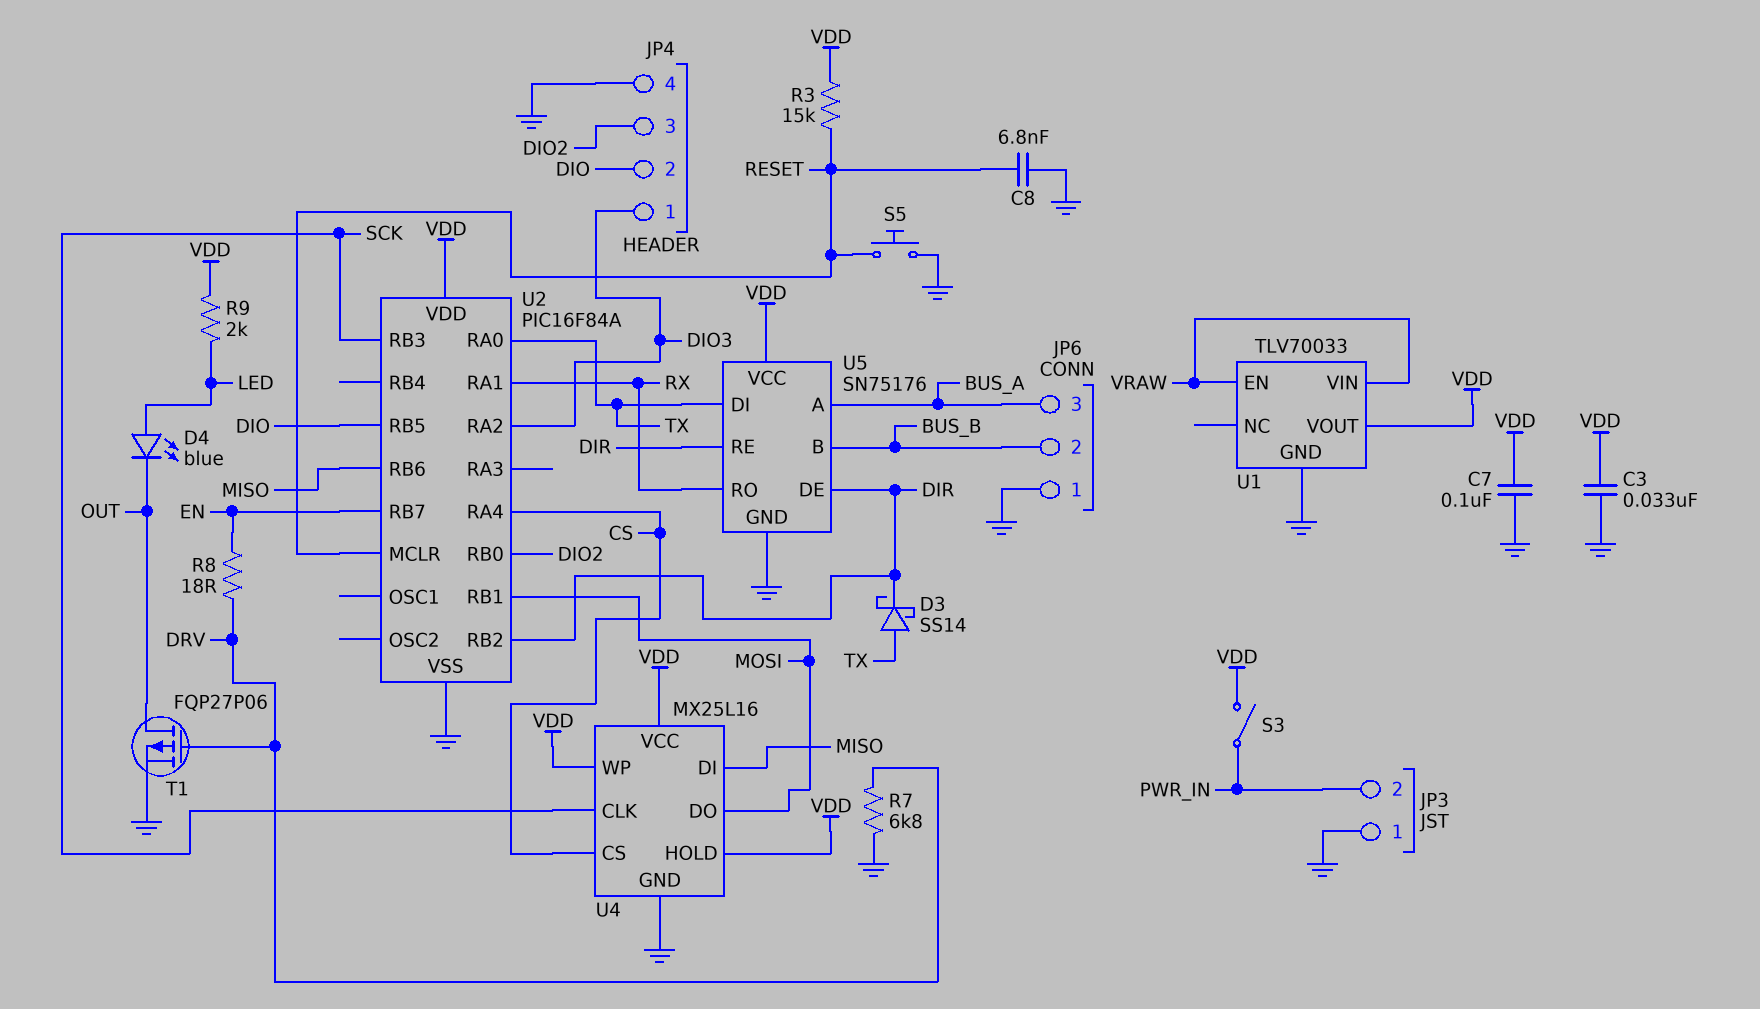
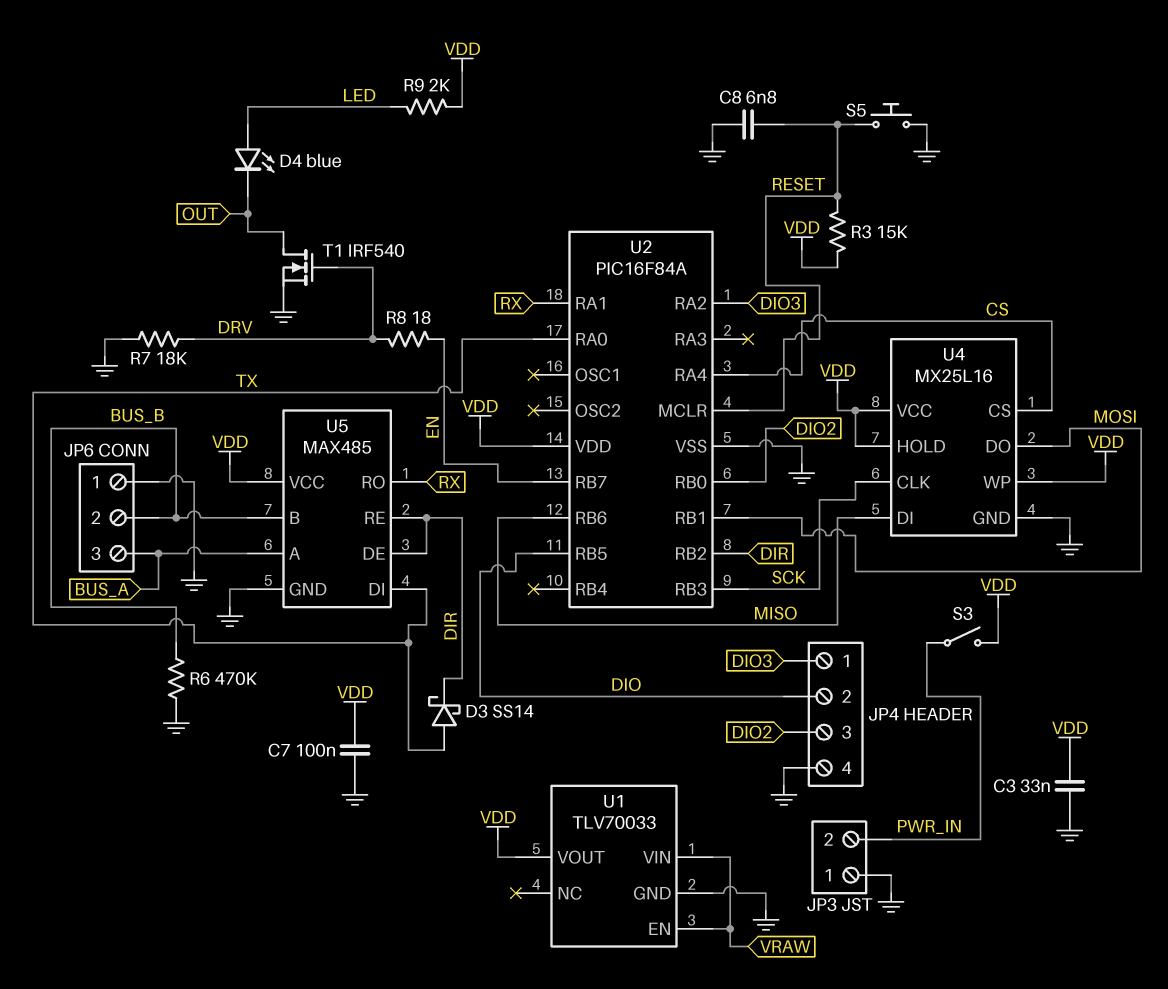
R6: none -> 470k (BUS_B, GND)
R7: 6.8k (DRV, GND) -> 18k (DRV, GND)
T1: PMOS FQP27P06 (G DRV, D OUT, S GND) -> NMOS IRF540 (G DRV, D OUT, S GND)
U5: SN75176 -> MAX485

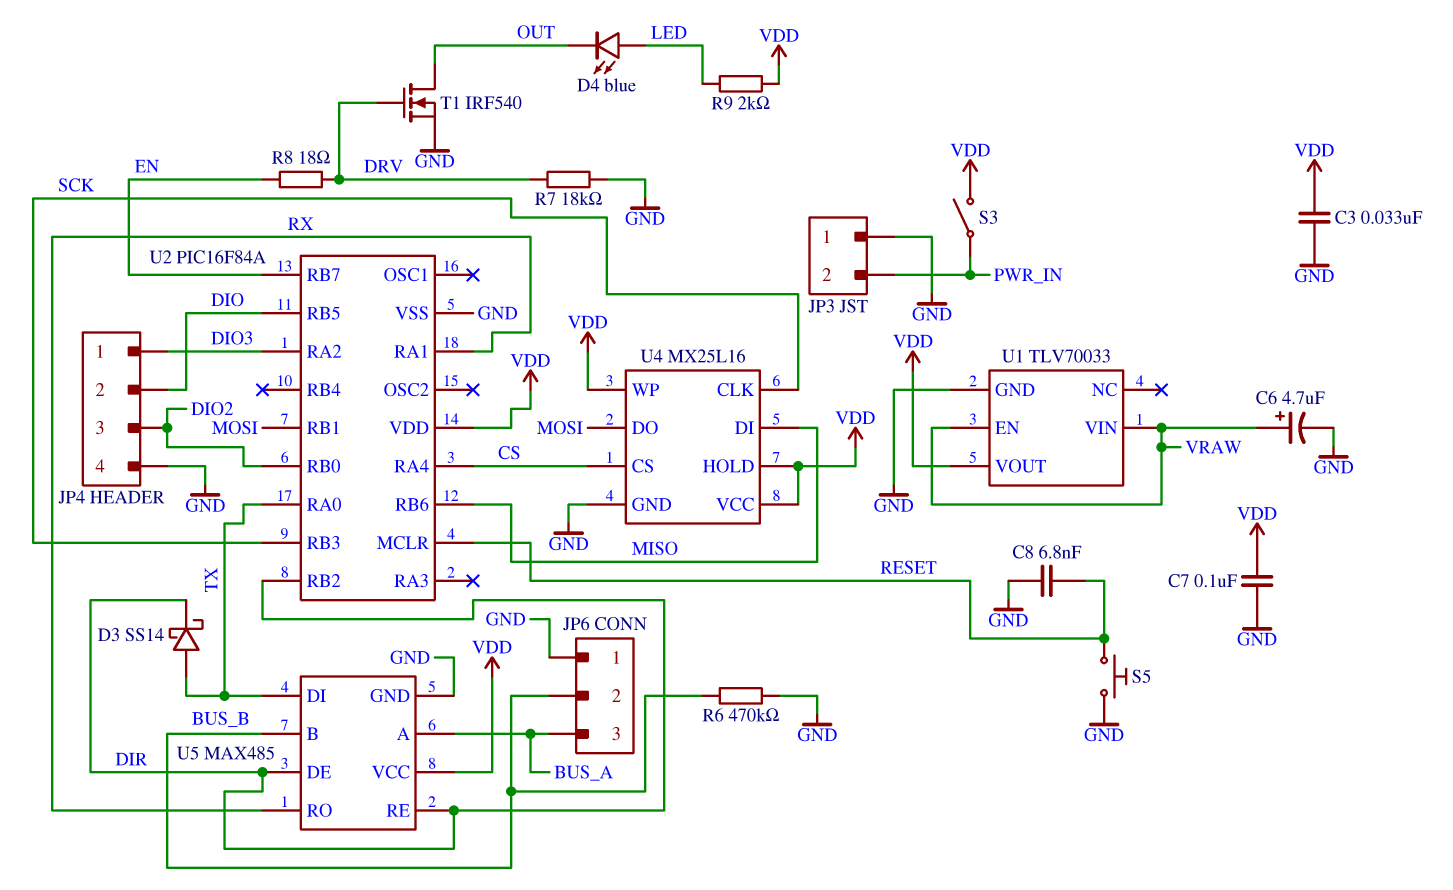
C6: none -> 4.7uF (plus VRAW, minus GND)
R3: 15k (RESET, VDD) -> none

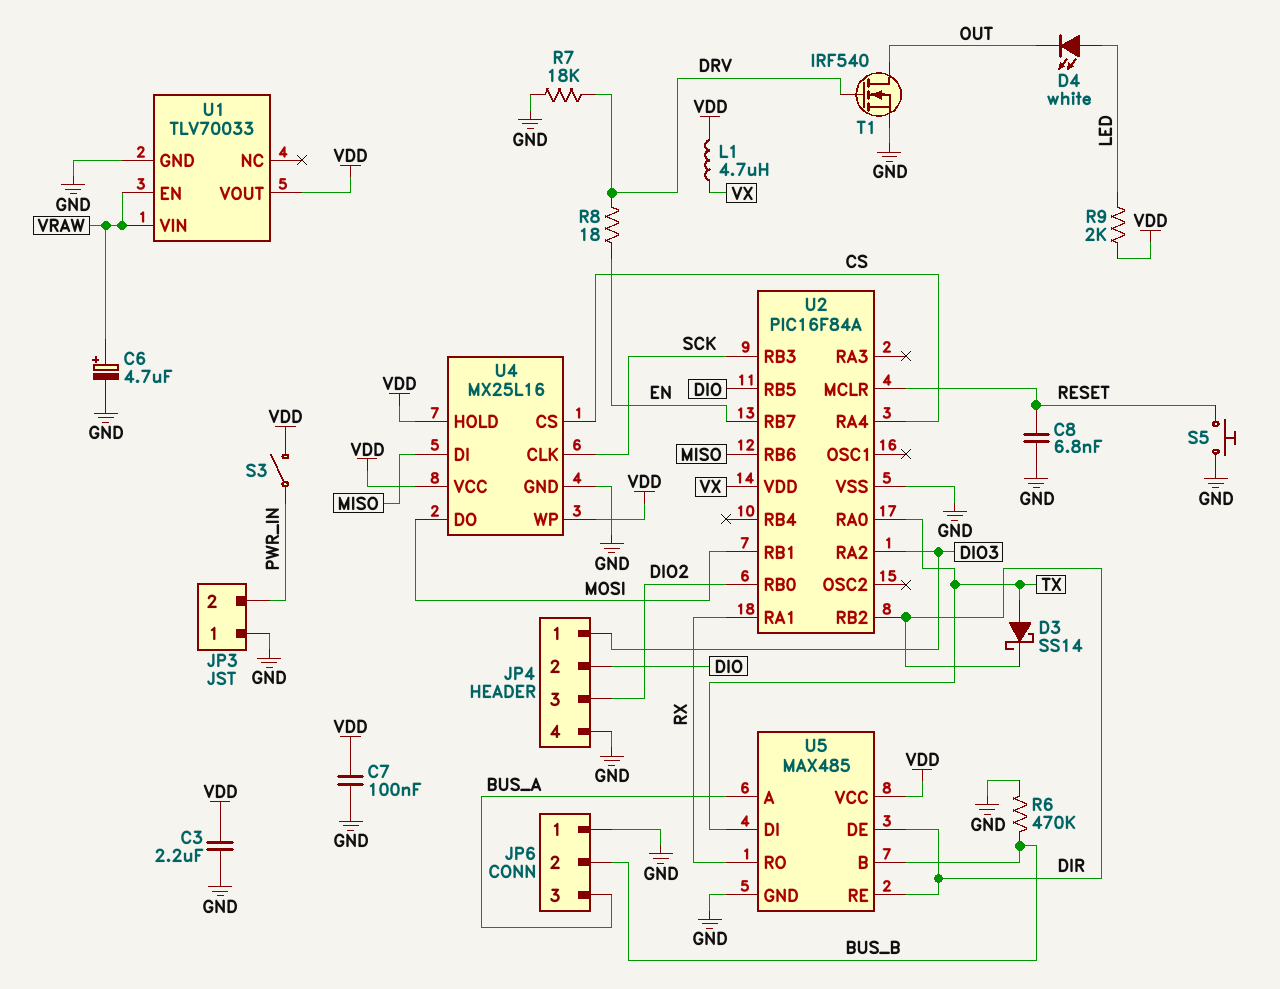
C3: 33nF (GND, VDD) -> 2.2uF (GND, VDD)
D4: LED blue (A LED, K OUT) -> LED white (A LED, K OUT)
L1: none -> 4.7uH (VDD, VX)
U2 pin VDD: VDD -> VX

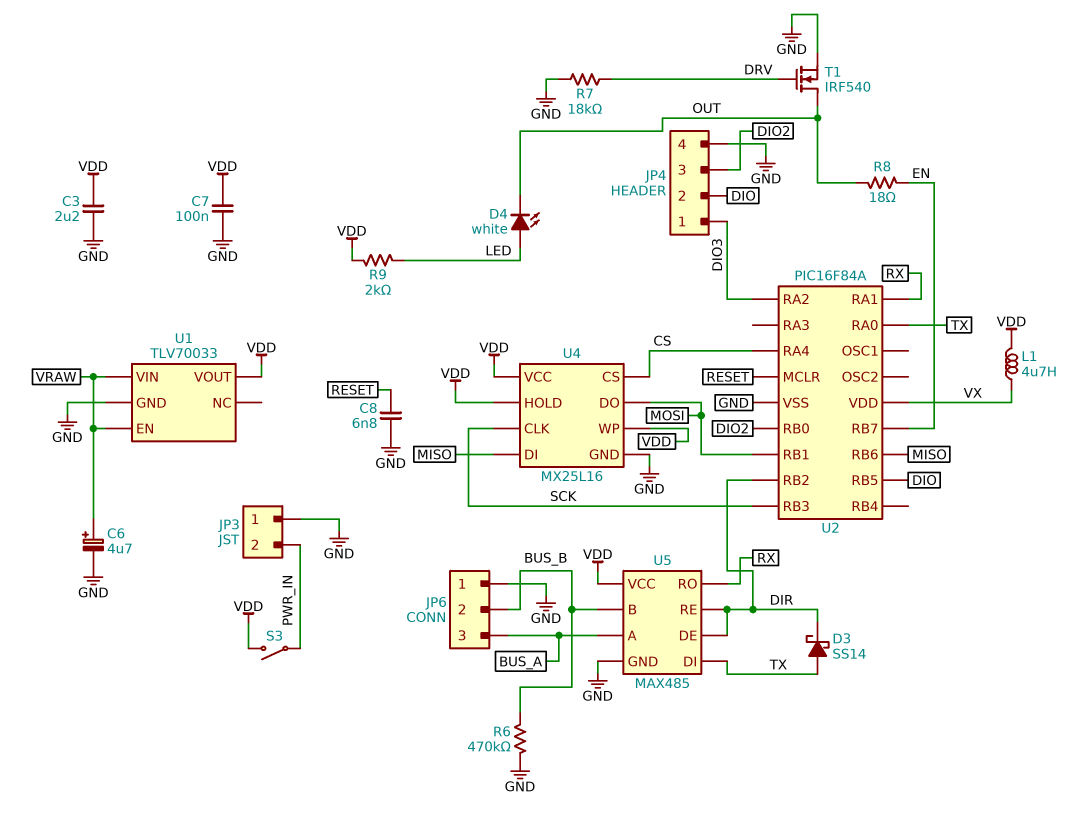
R8: 18 (DRV, EN) -> 18 (EN, OUT)
S5: button (GND, RESET) -> none

